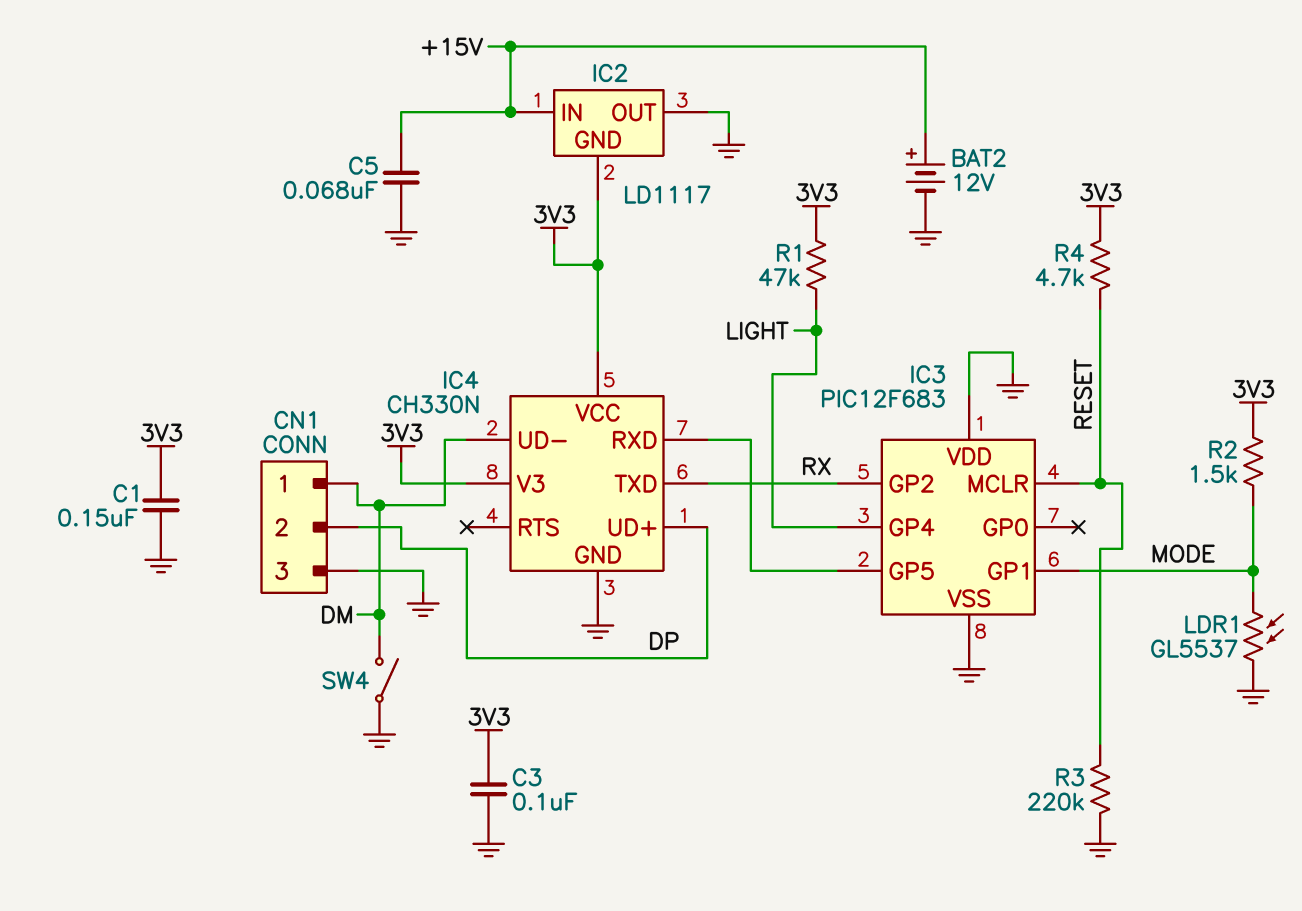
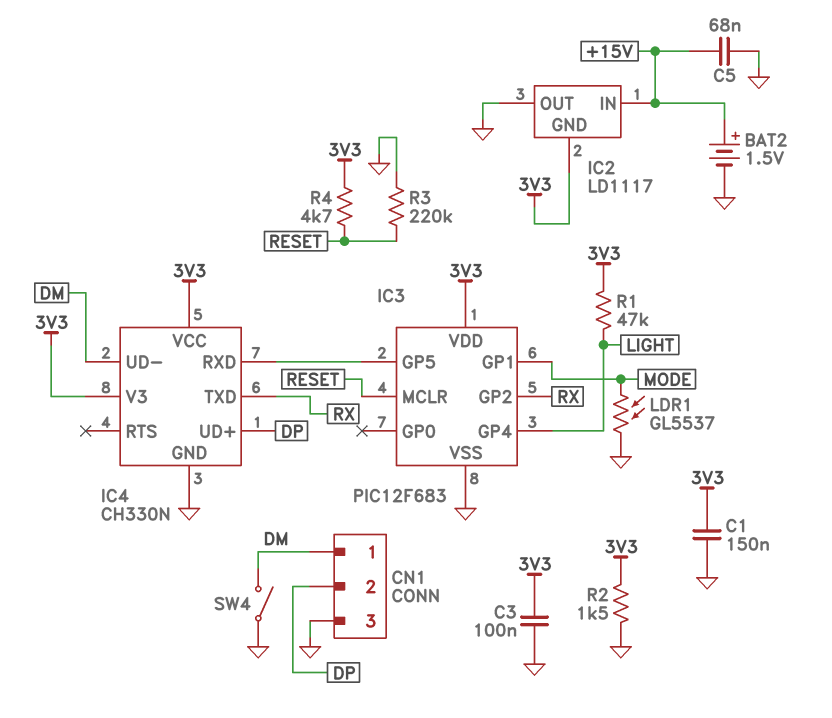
BAT2: 12V (plus +15V, minus GND) -> 1.5V (plus +15V, minus GND)
IC3 pin VDD: GND -> 3V3
R2: 1.5k (3V3, MODE) -> 1.5k (3V3, GND)

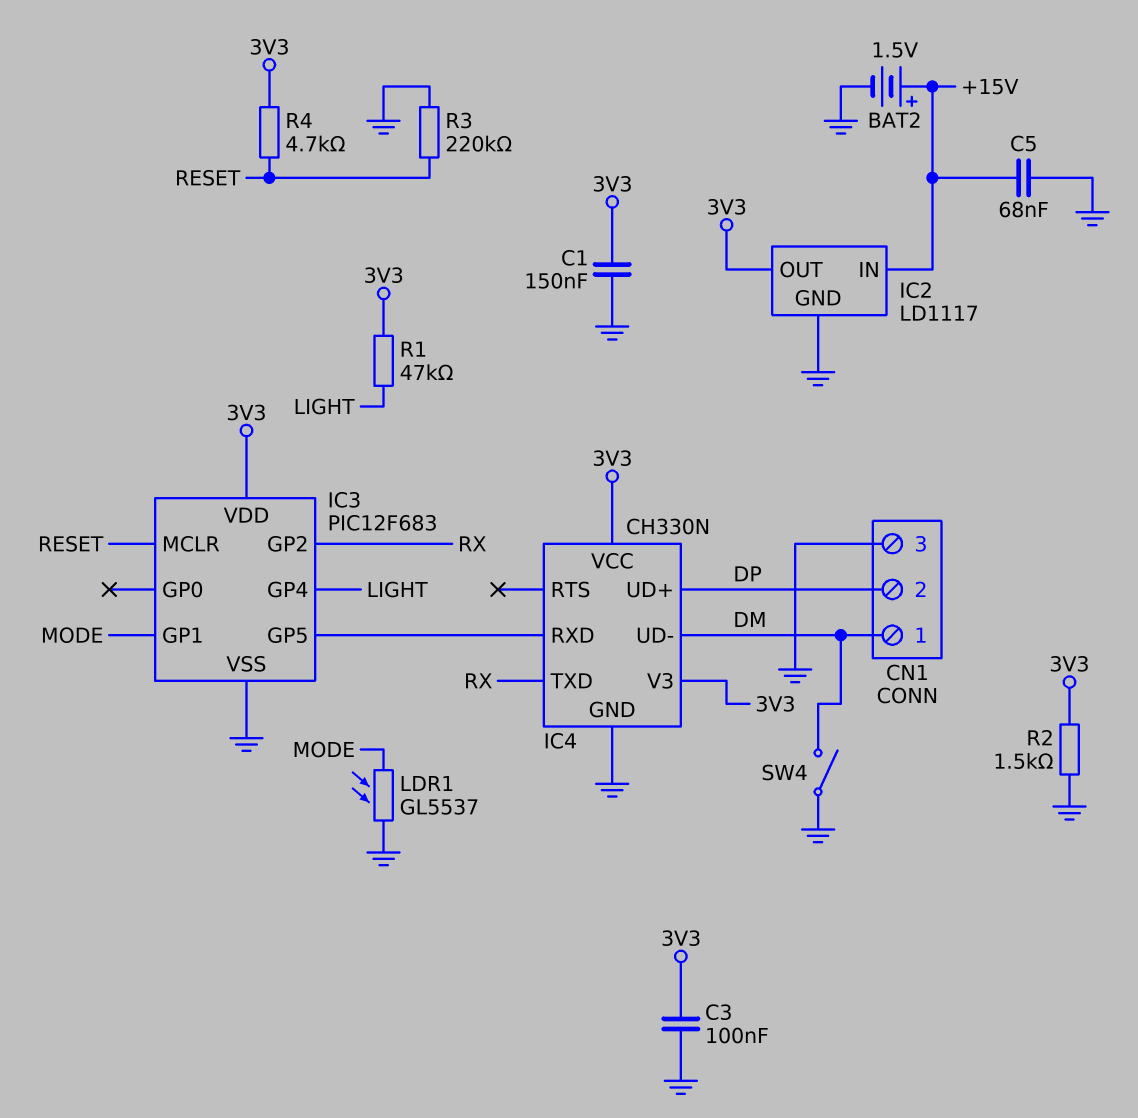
IC2 pin GND: 3V3 -> GND
IC2 pin OUT: GND -> 3V3

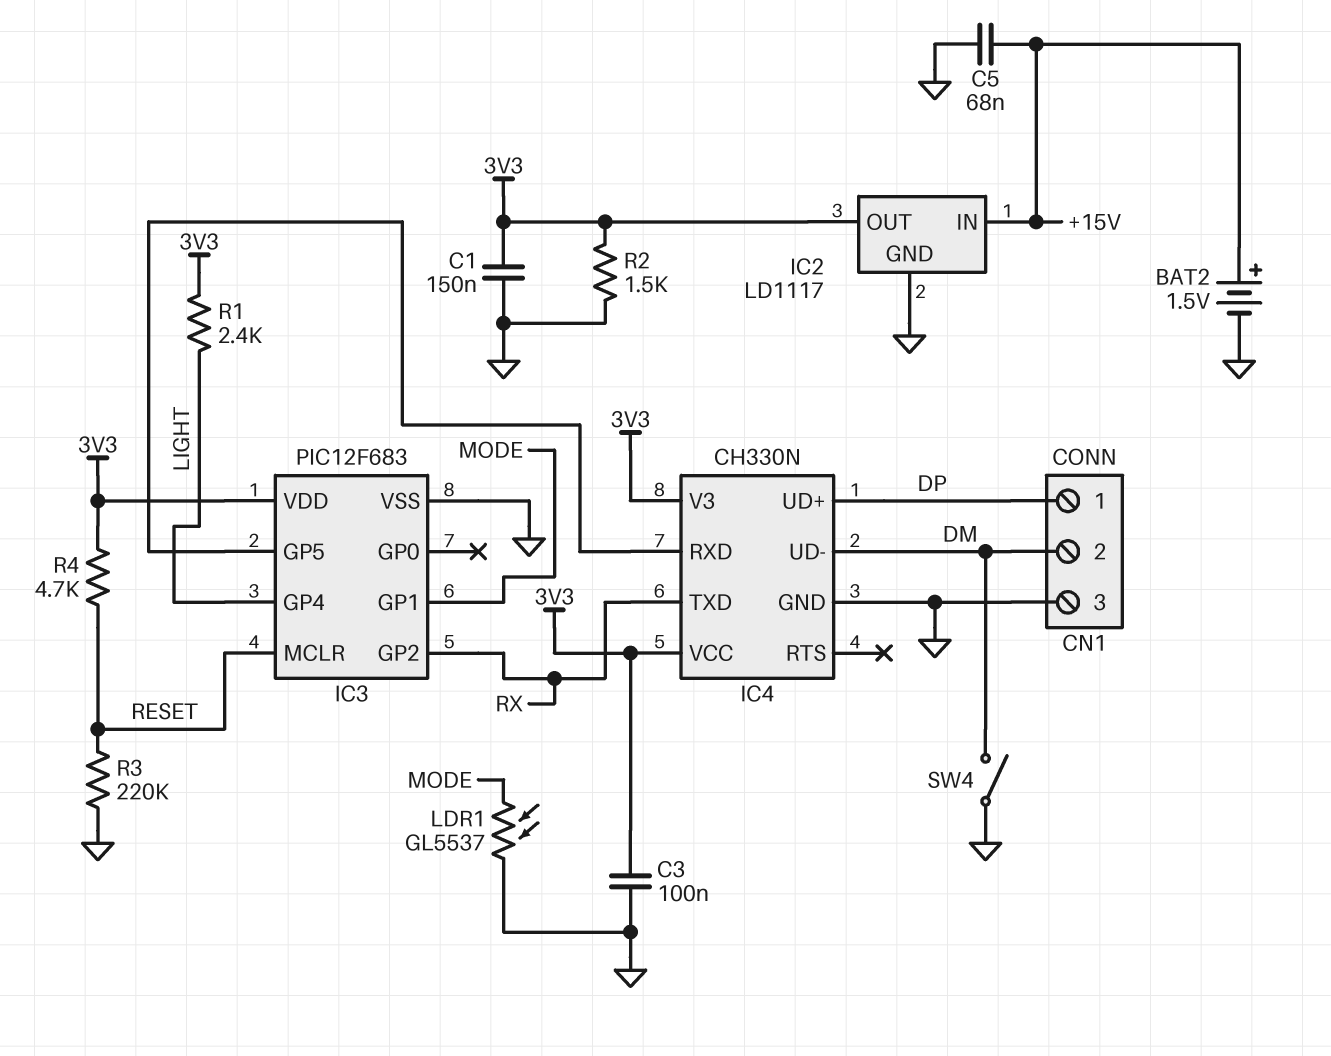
CN1 pin 1: DM -> DP
CN1 pin 2: DP -> DM
R1: 47k (3V3, LIGHT) -> 2.4k (3V3, LIGHT)

